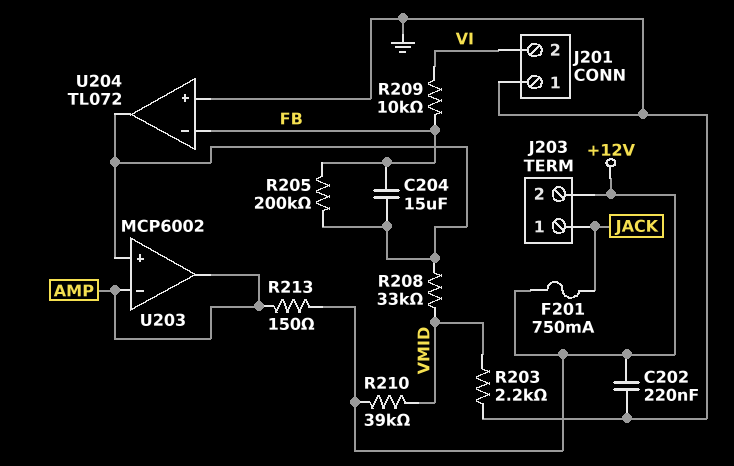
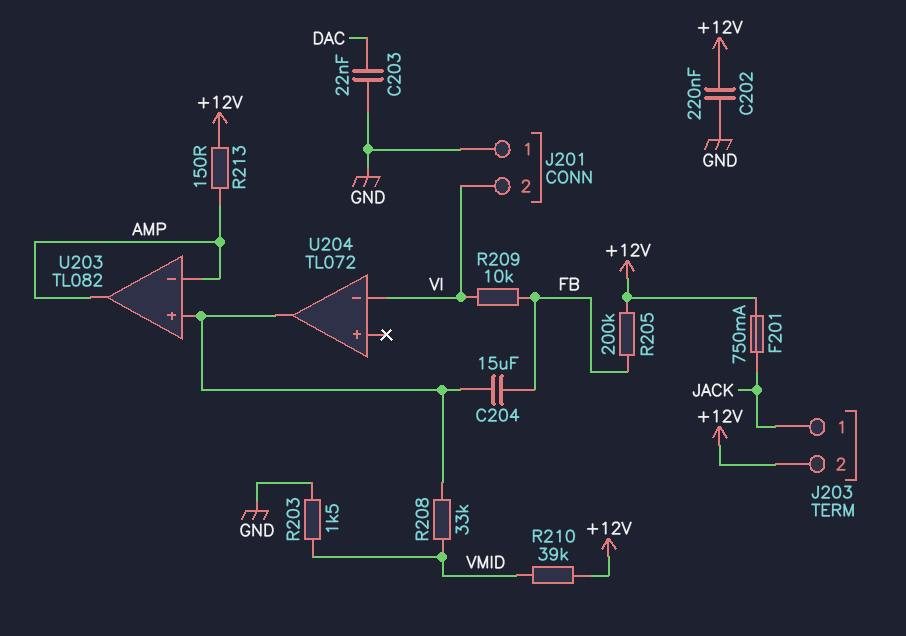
C203: none -> 22nF (DAC, GND)
R203: 2.2k (GND, VMID) -> 1.5k (GND, VMID)
R205: 200k (FB, U203/in+) -> 200k (+12V, FB)
U203: MCP6002 -> TL082
U204 pin in+: GND -> none
U204 pin in-: FB -> VI

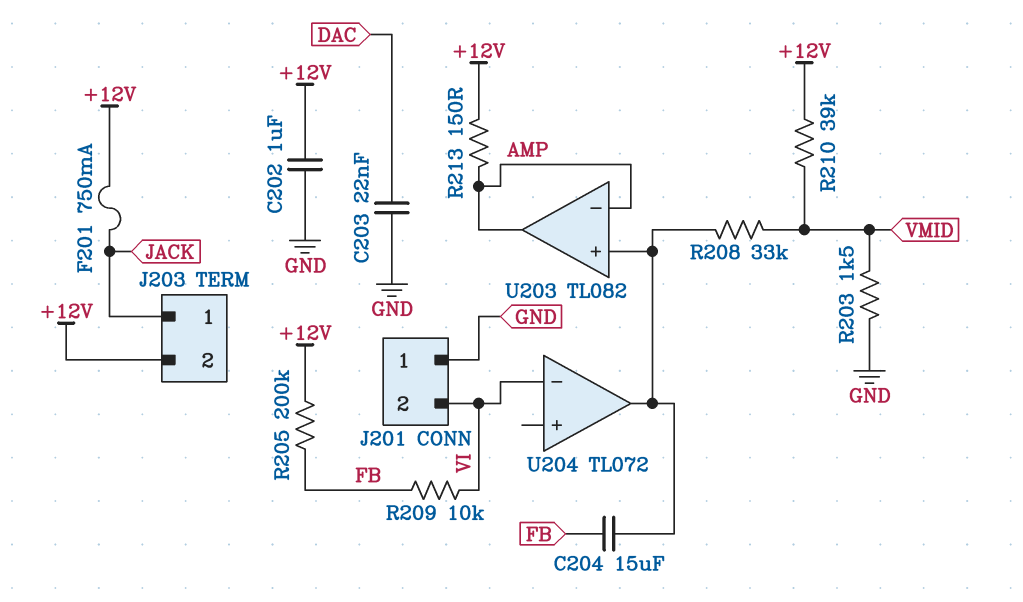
C202: 220nF (+12V, GND) -> 1uF (+12V, GND)

